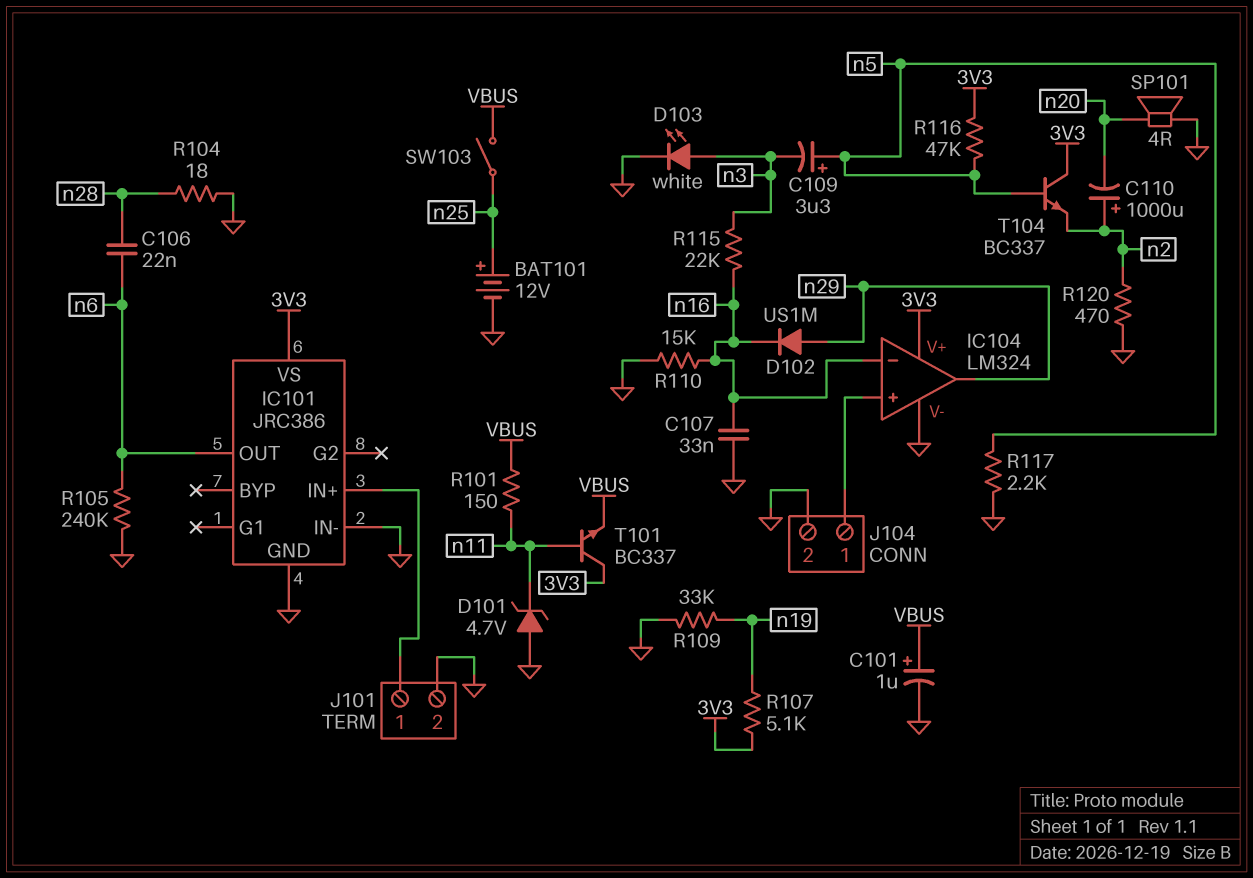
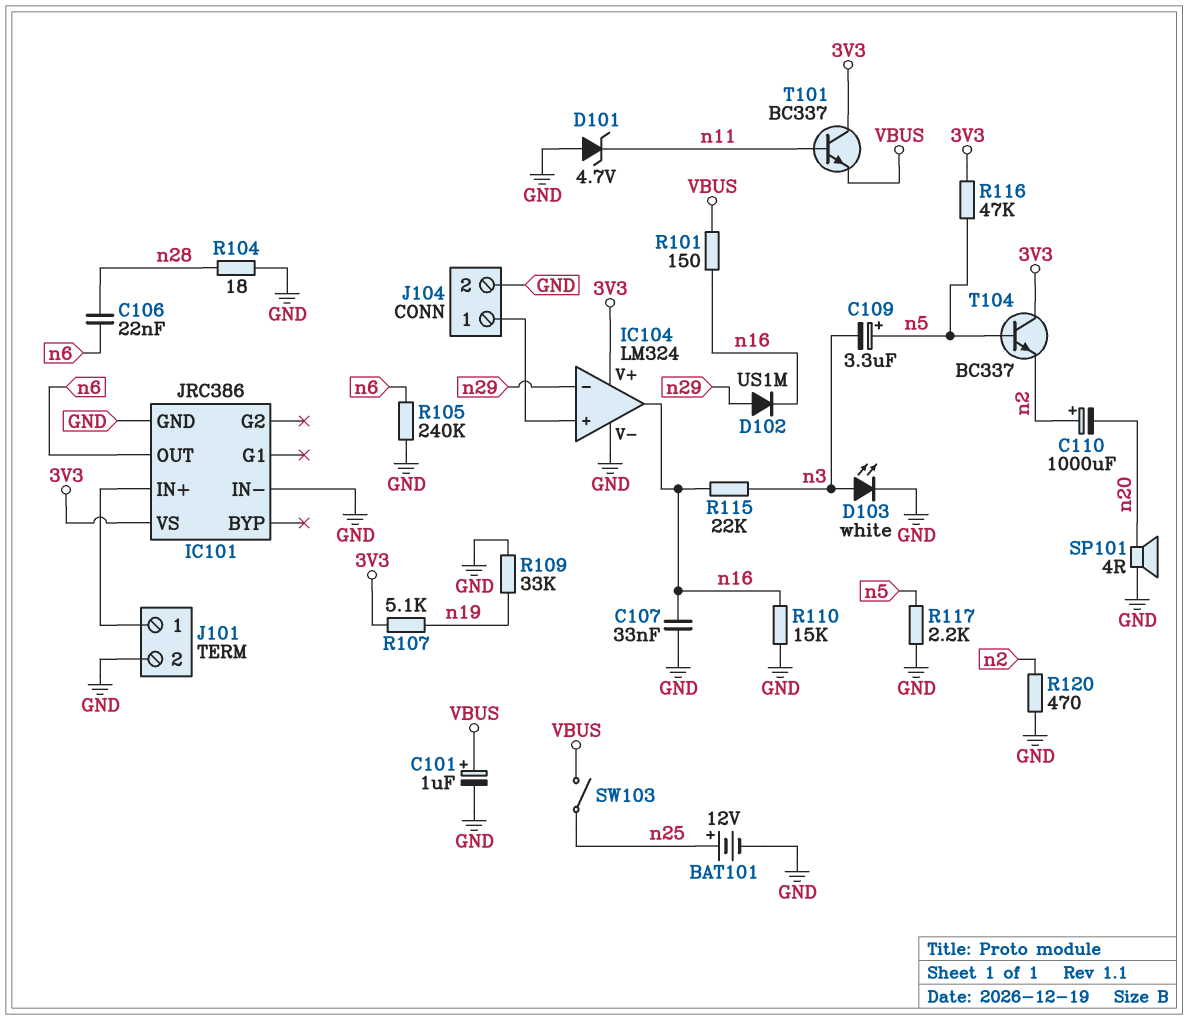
IC104 pin in-: n16 -> n29
IC104 pin out: n29 -> n16
R101: 150 (VBUS, n11) -> 150 (VBUS, n16)

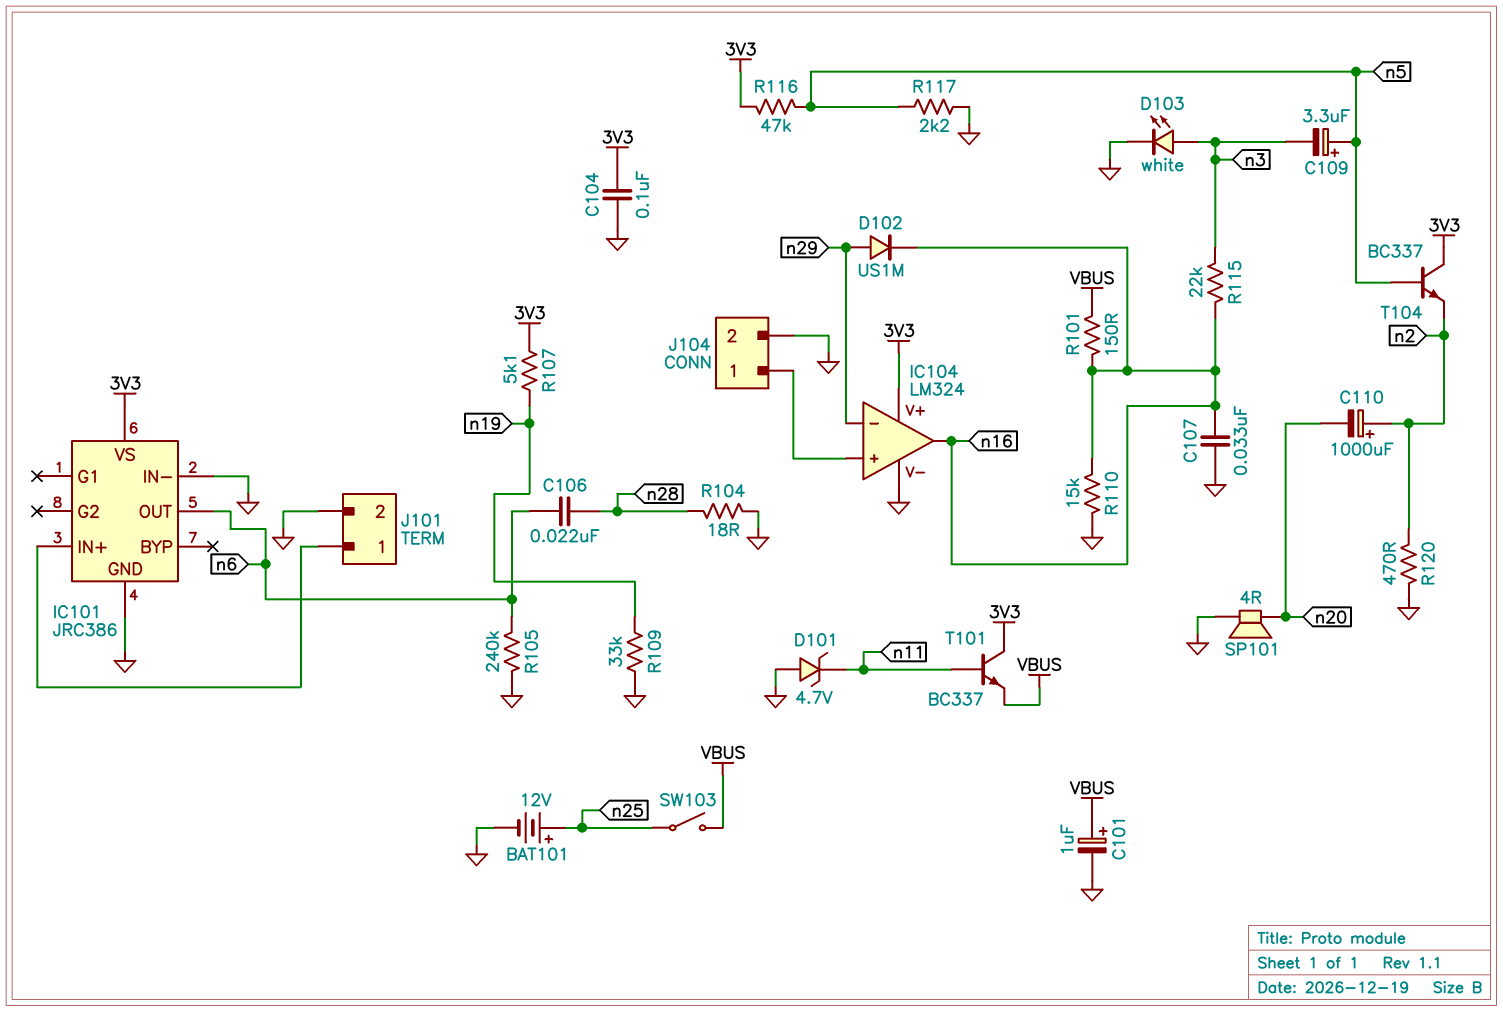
C104: none -> 100nF (3V3, GND)

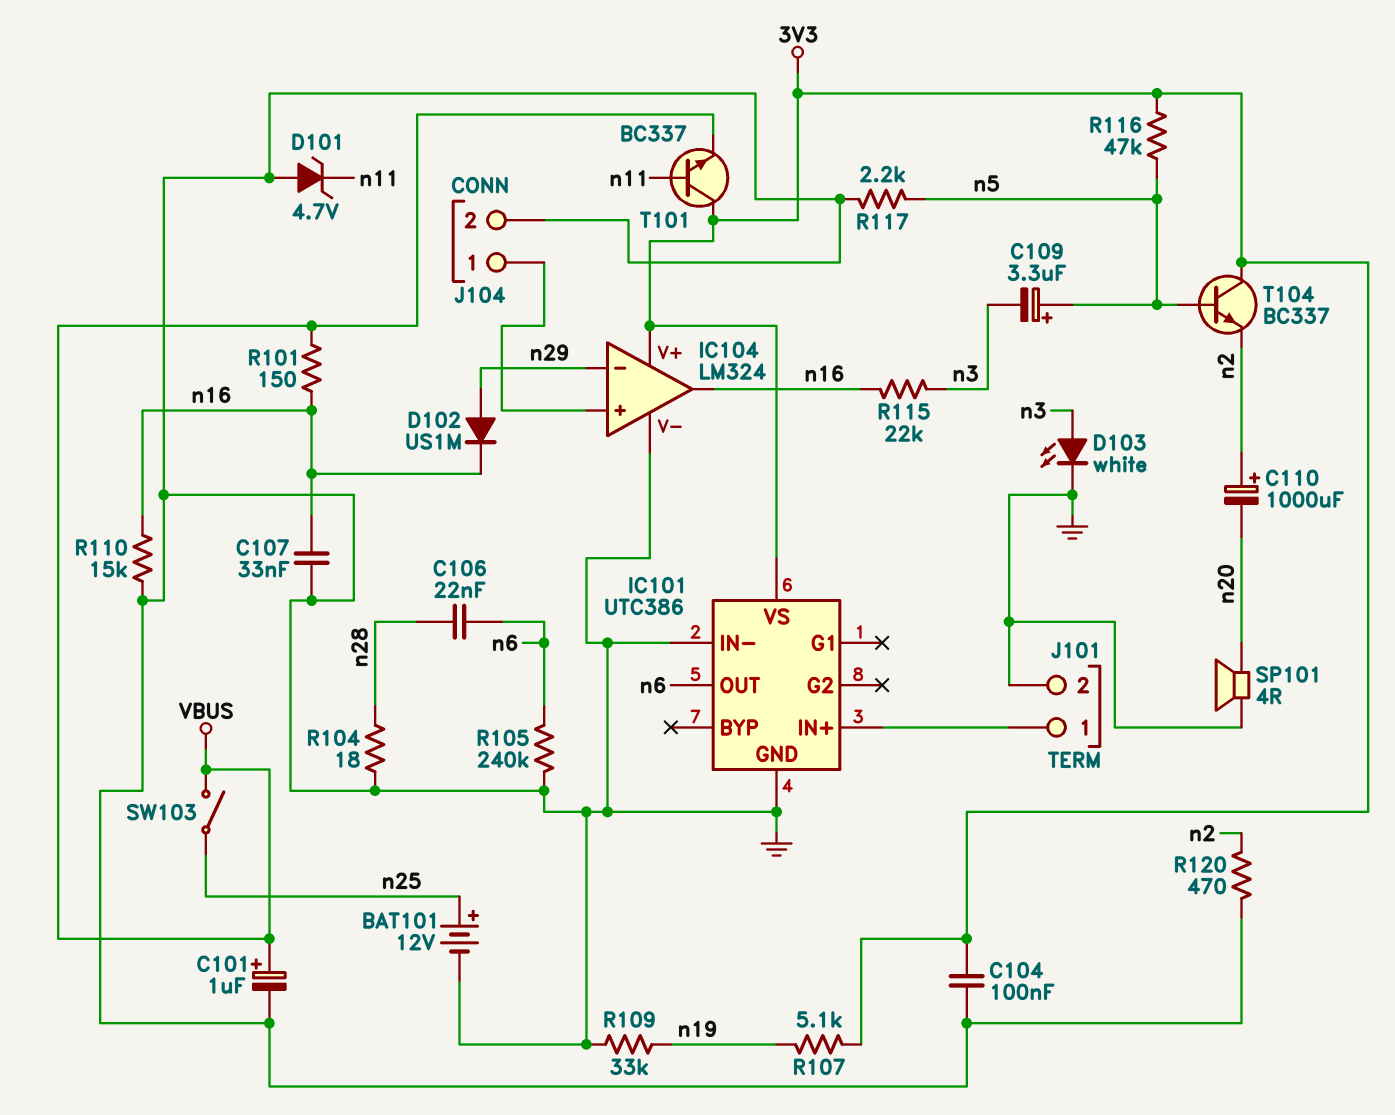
IC101: JRC386 -> UTC386

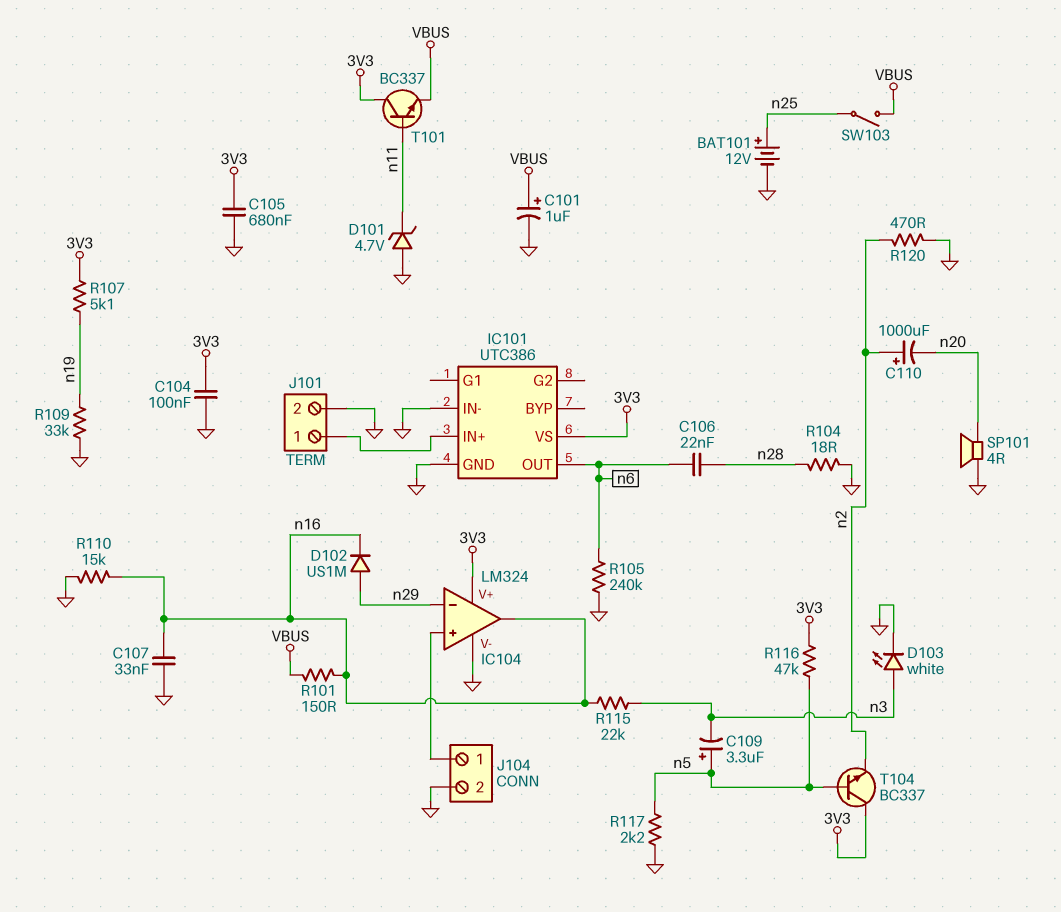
C105: none -> 680nF (3V3, GND)

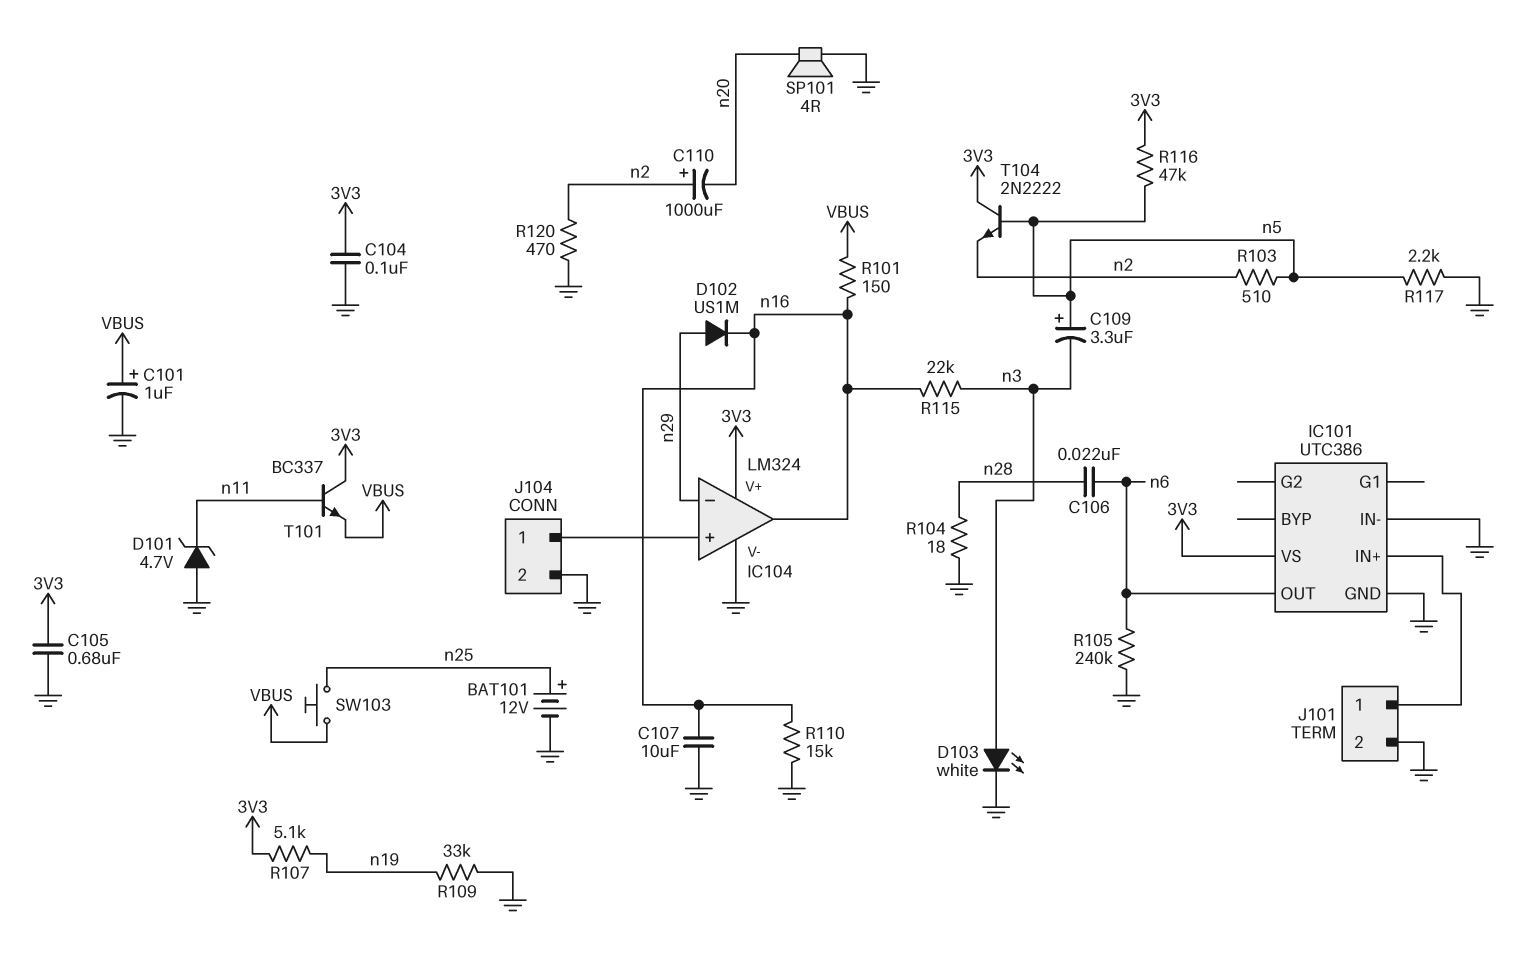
C107: 33nF (GND, n16) -> 10uF (GND, n16)
R103: none -> 510 (n2, n5)
SW103: switch (VBUS, n25) -> button (VBUS, n25)
T104: NPN BC337 (B n5, C 3V3, E n2) -> NPN 2N2222 (B n5, C 3V3, E n2)

